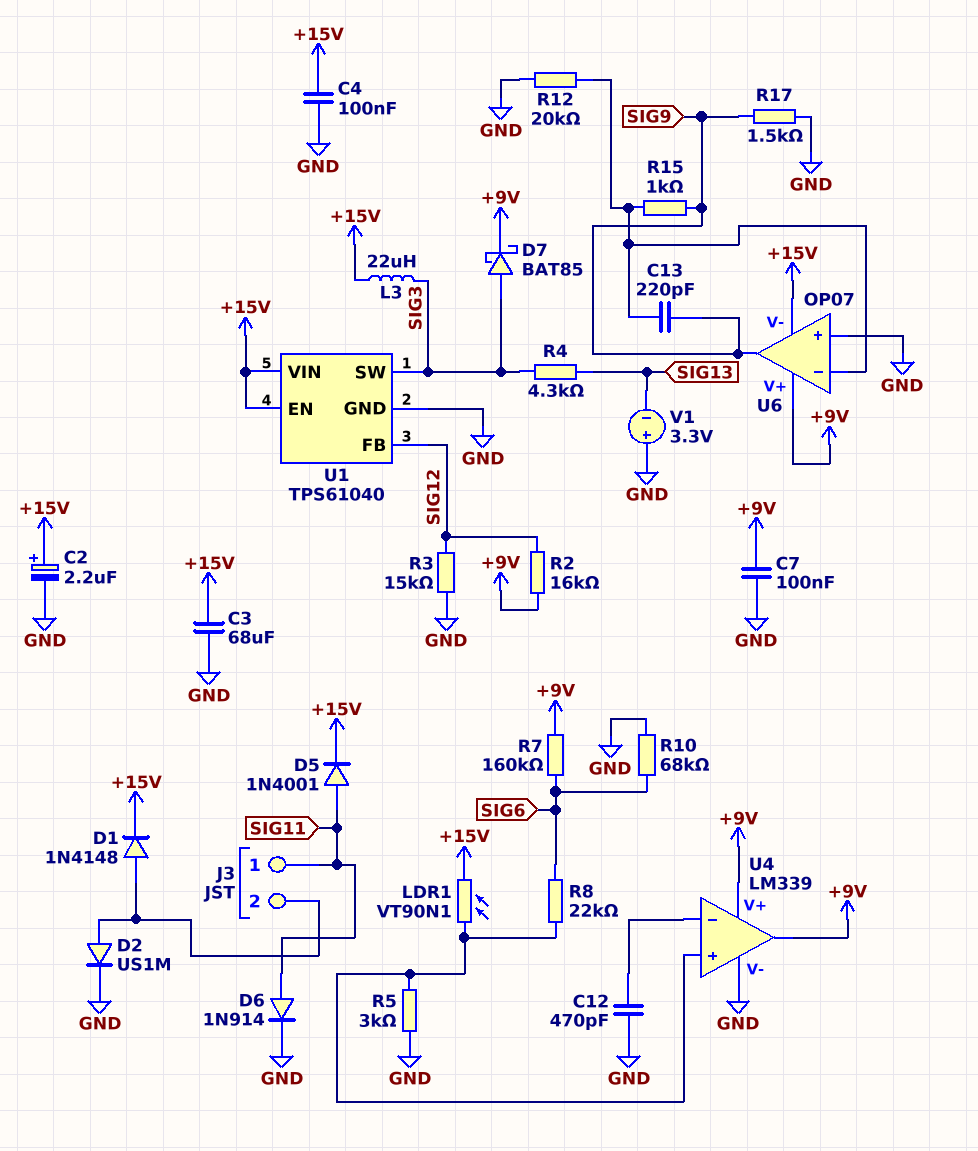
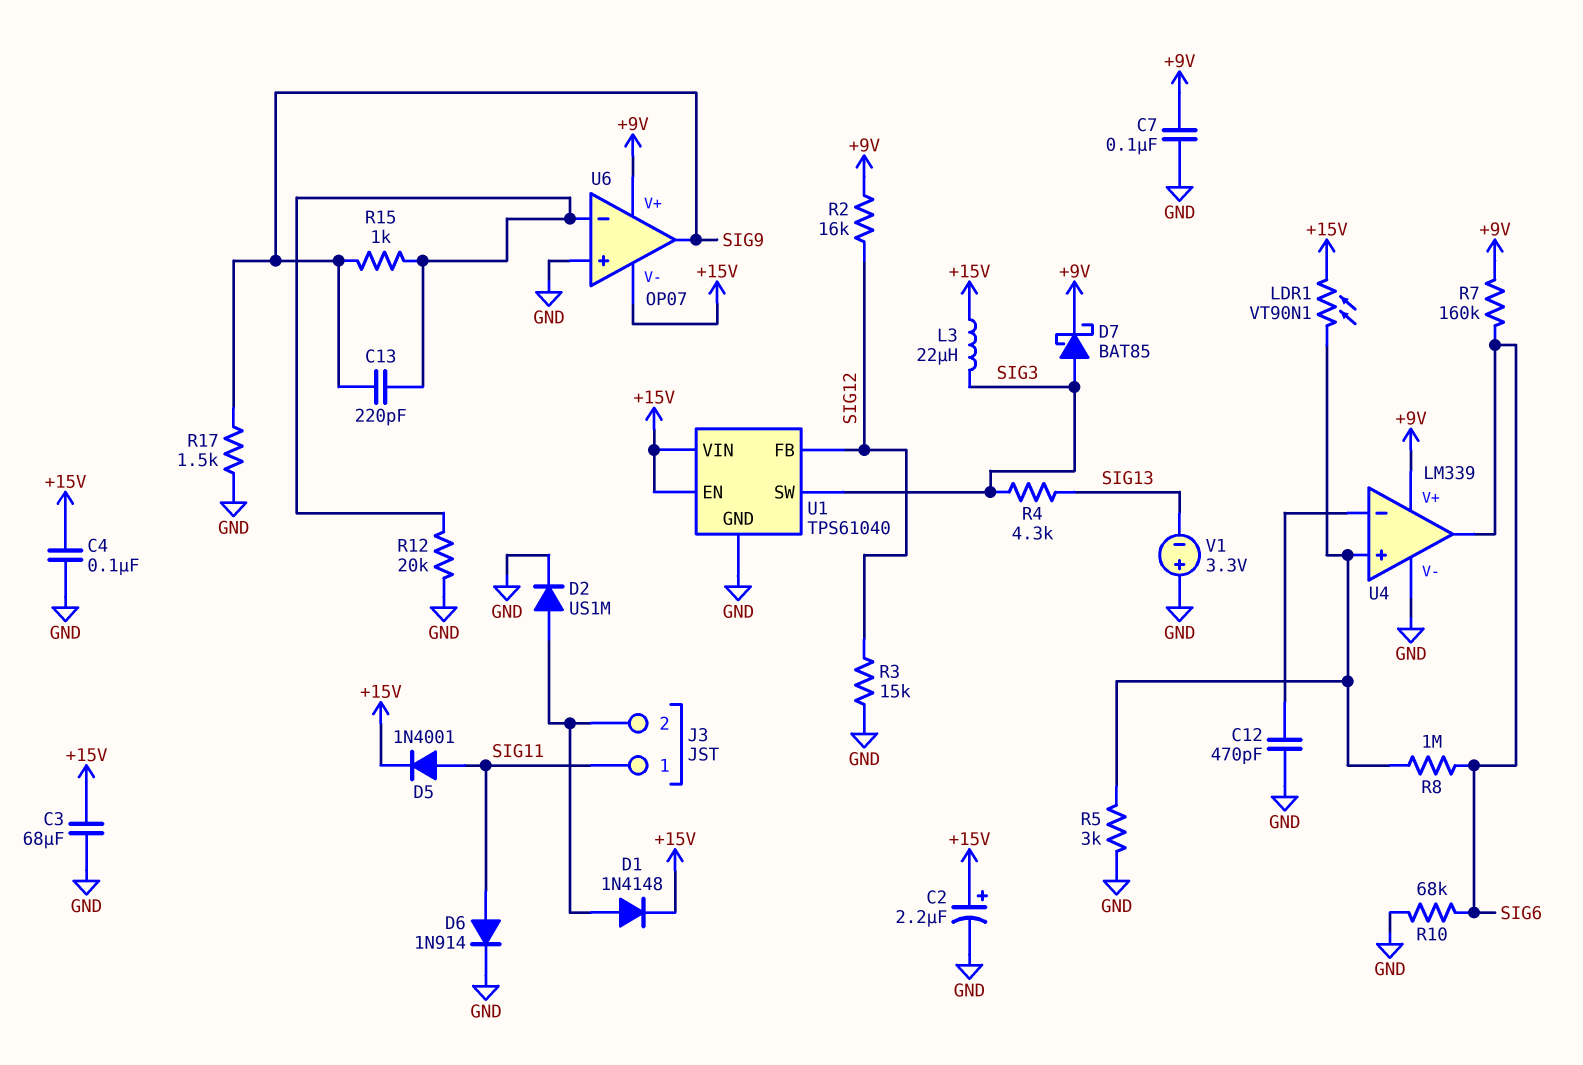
R8: 22k (SIG6, U4/in+) -> 1M (SIG6, U4/in+)
U4 pin out: +9V -> SIG6

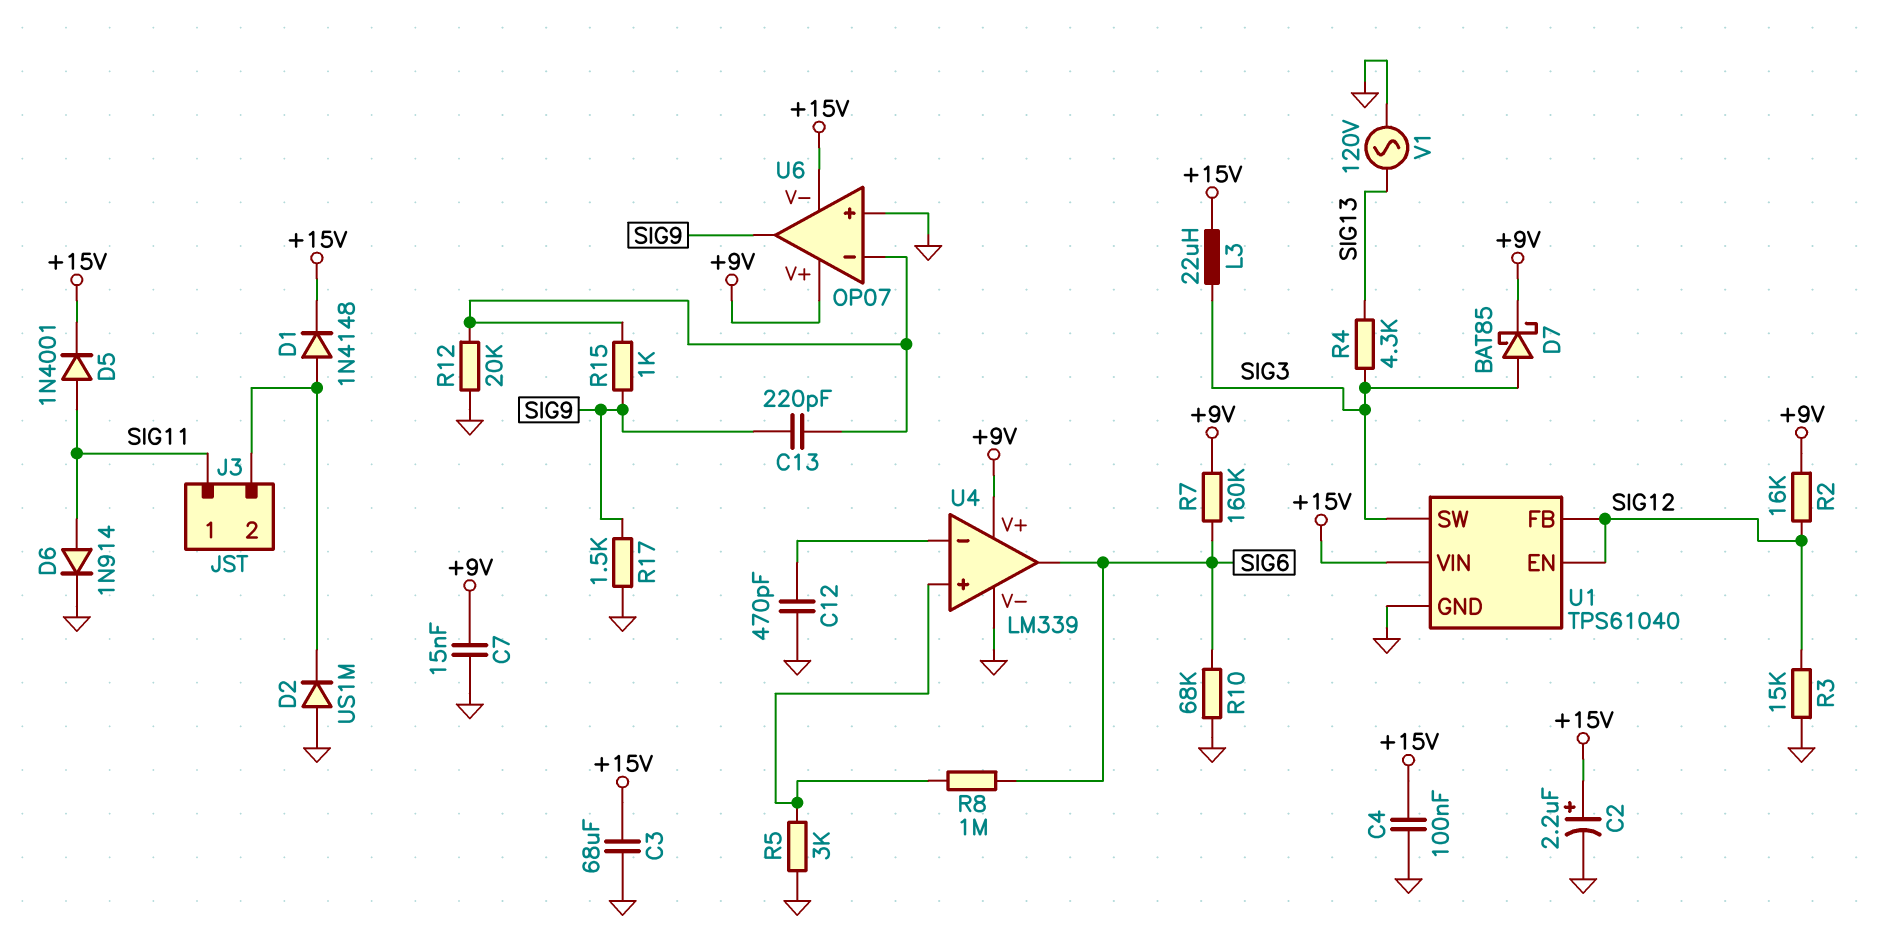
C7: 100nF (+9V, GND) -> 15nF (+9V, GND)
D2: diode US1M (A J3/2, K GND) -> diode US1M (A GND, K J3/2)
LDR1: VT90N1 (+15V, U4/in+) -> none
U1 pin EN: +15V -> SIG12
V1: 3.3V (plus GND, minus SIG13) -> AC 120V (GND, SIG13)

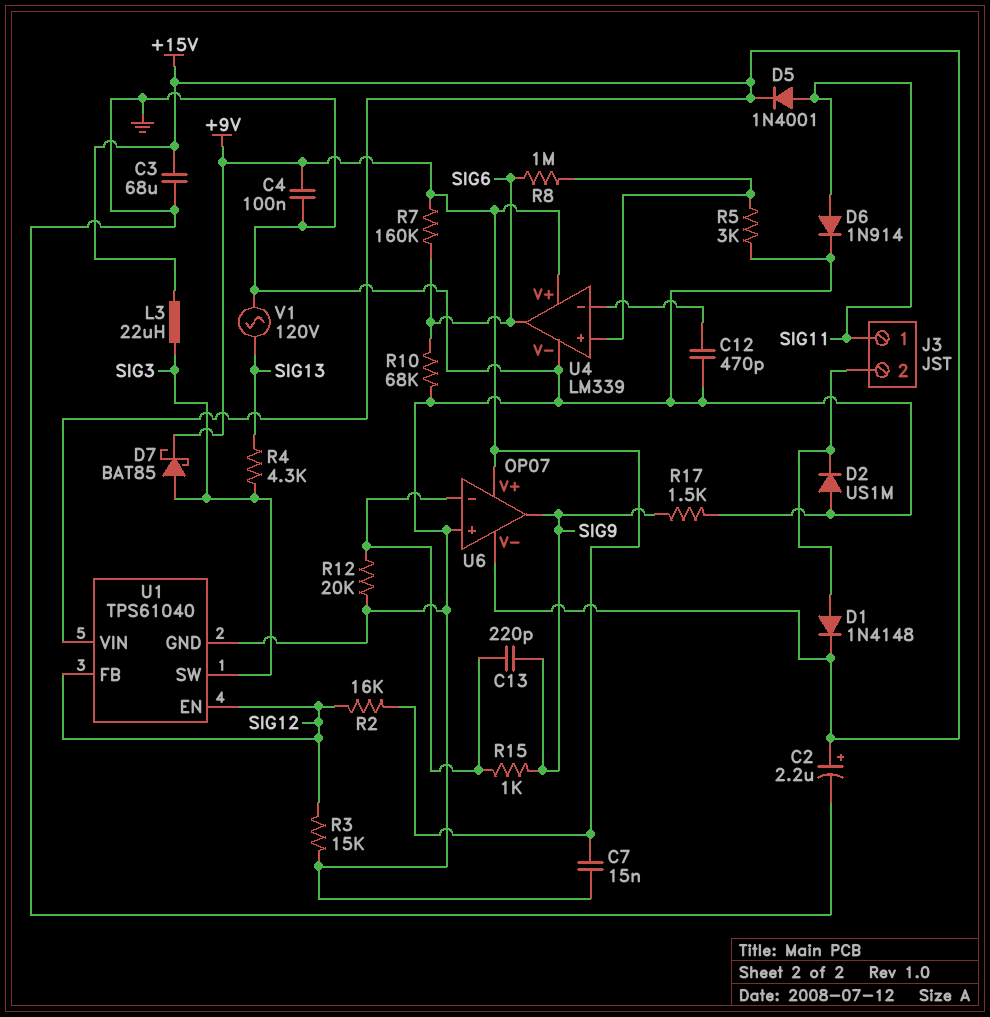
C4: 100nF (+15V, GND) -> 100nF (+9V, GND)

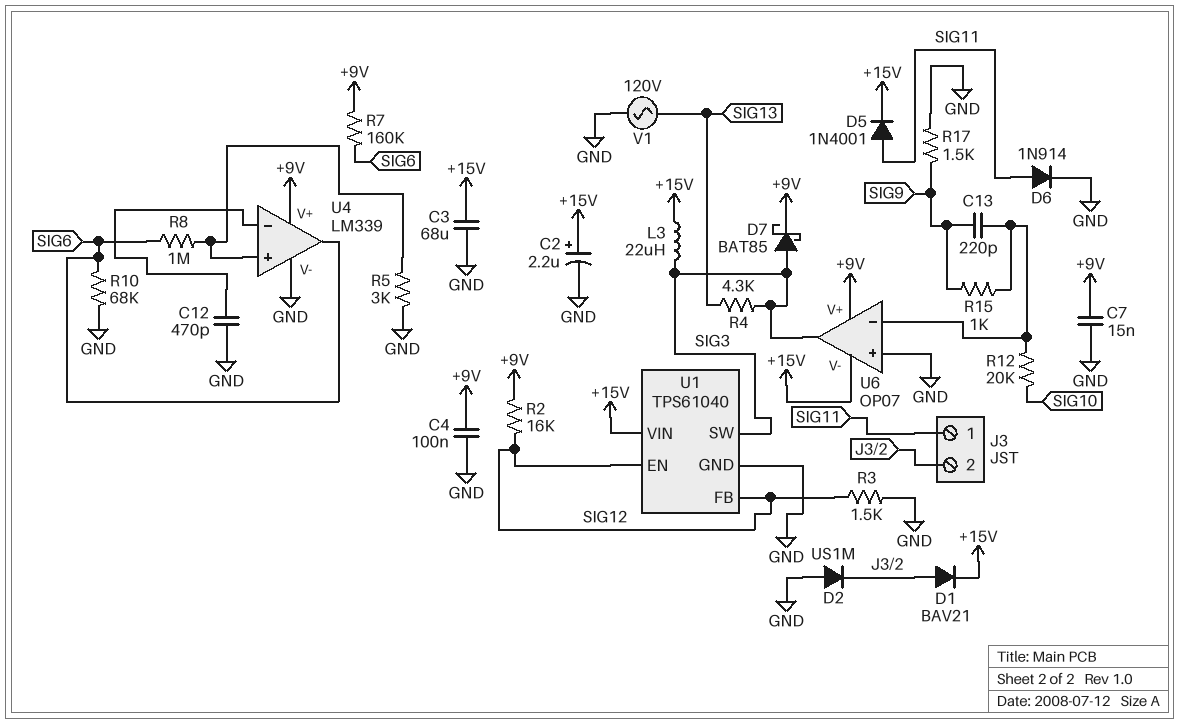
D1: diode 1N4148 (A J3/2, K +15V) -> diode BAV21 (A J3/2, K +15V)
R3: 15k (GND, SIG12) -> 1.5k (GND, SIG12)
R12: 20k (GND, U6/in-) -> 20k (SIG10, U6/in-)
U6 pin out: SIG9 -> SIG3

